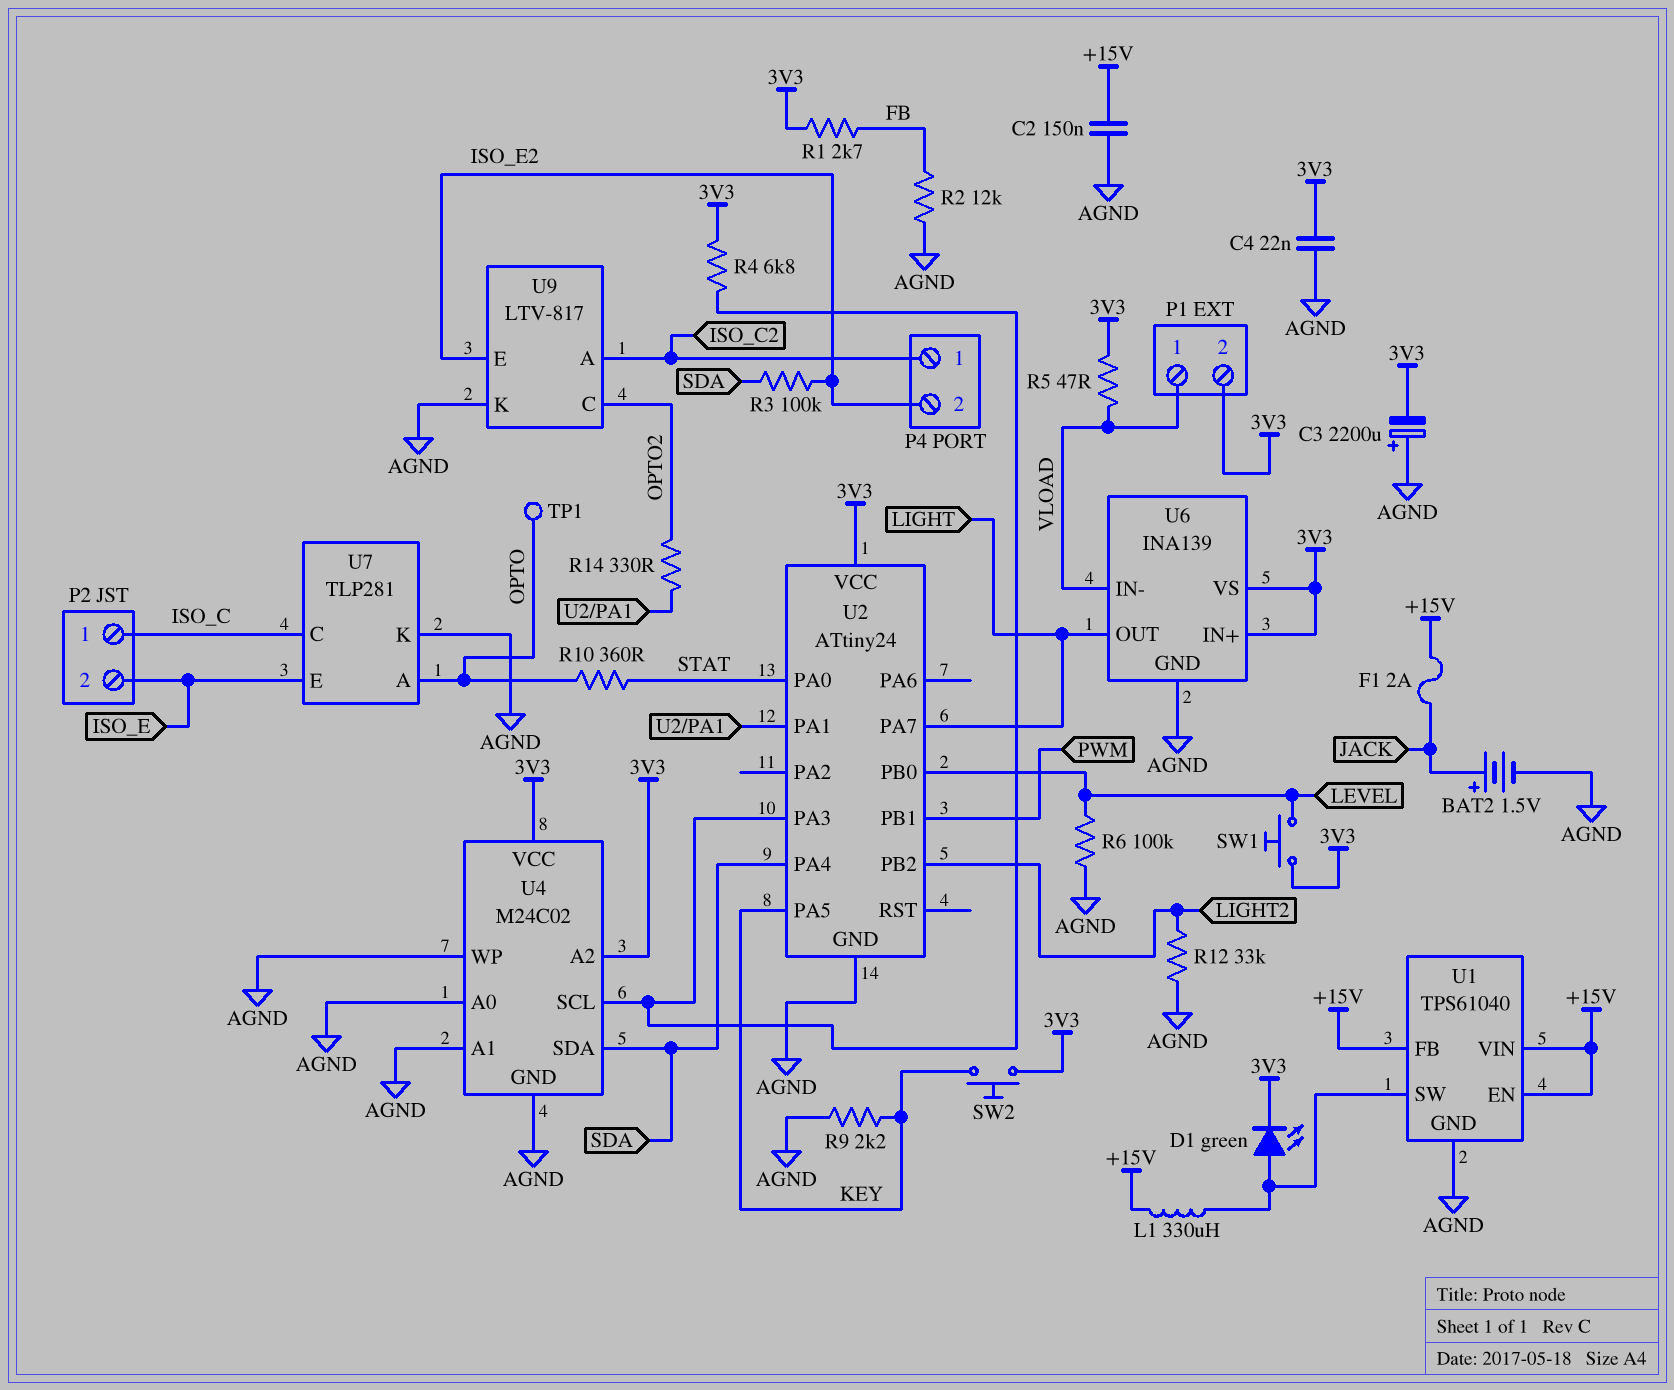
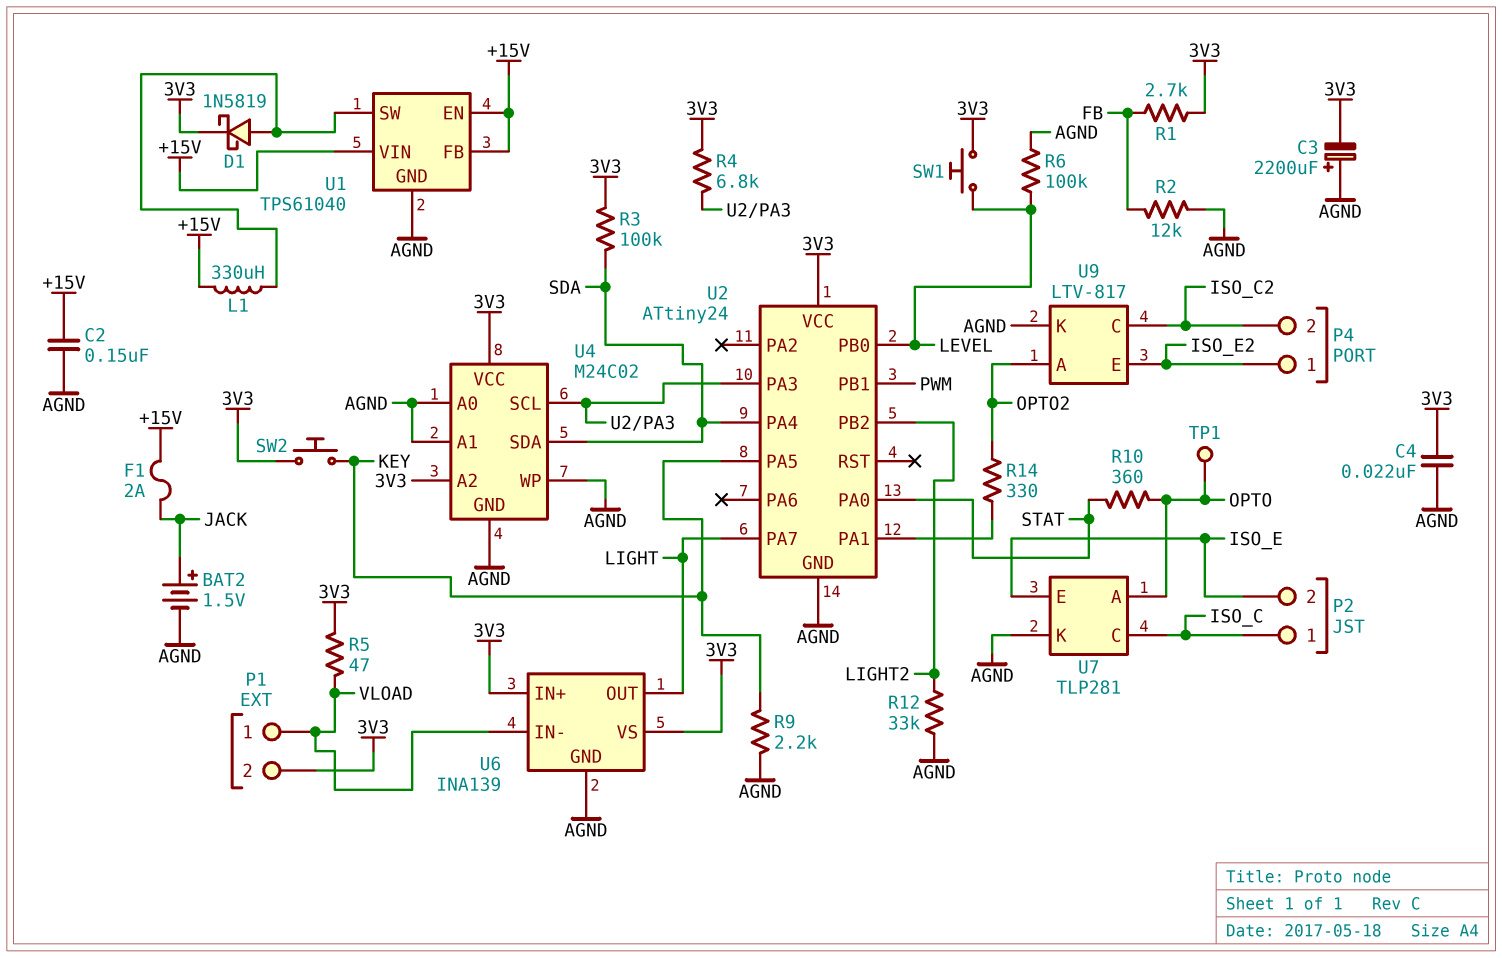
D1: LED green (A U1/SW, K 3V3) -> schottky 1N5819 (A U1/SW, K 3V3)
P4 pin 1: ISO_C2 -> ISO_E2
P4 pin 2: ISO_E2 -> ISO_C2
R3: 100k (ISO_E2, SDA) -> 100k (3V3, SDA)
U9 pin A: ISO_C2 -> OPTO2
U9 pin C: OPTO2 -> ISO_C2

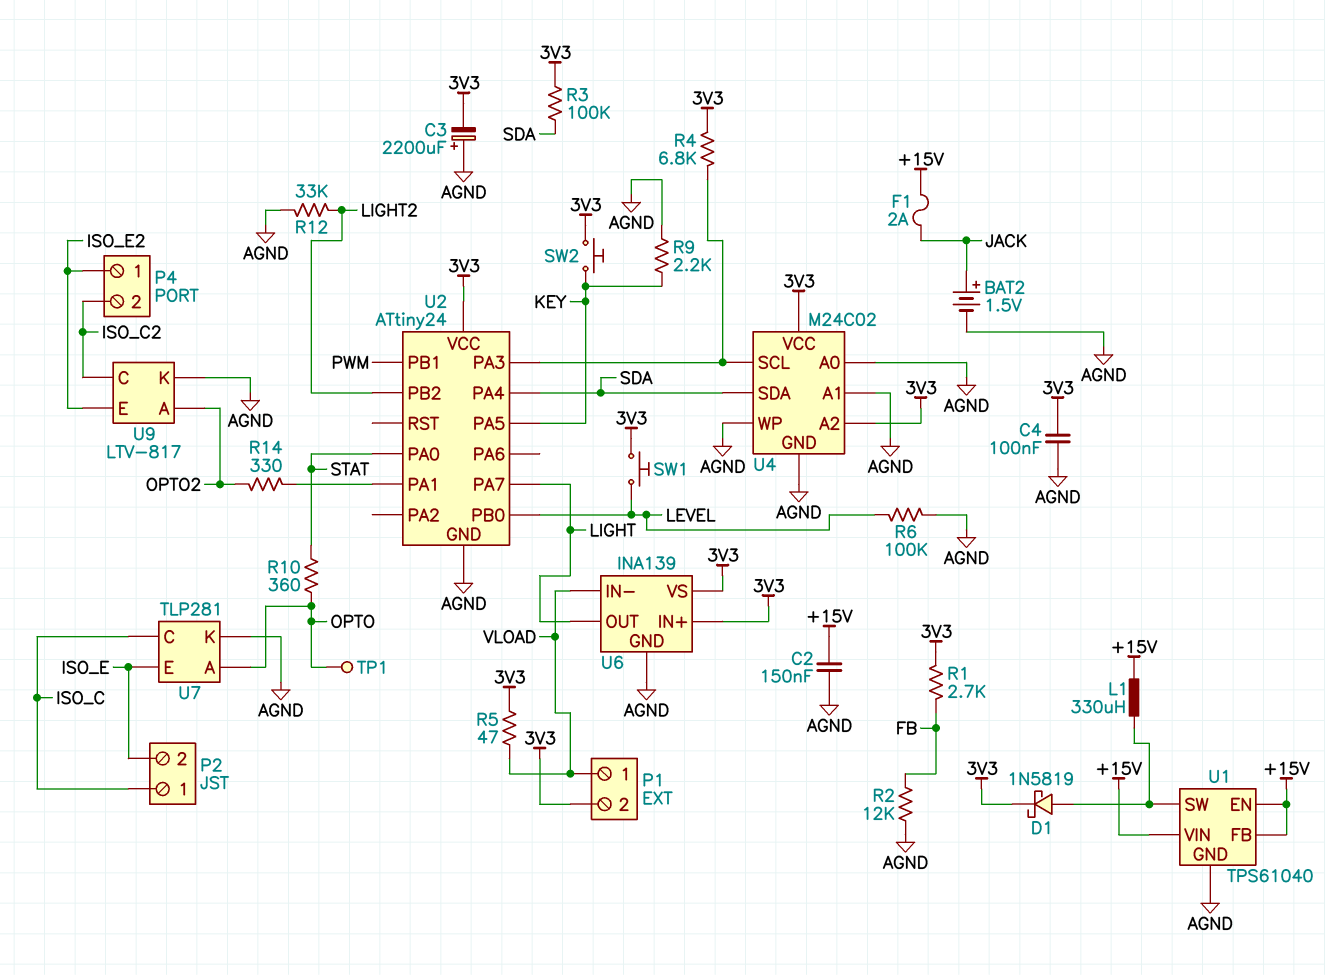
C4: 22nF (3V3, AGND) -> 100nF (3V3, AGND)

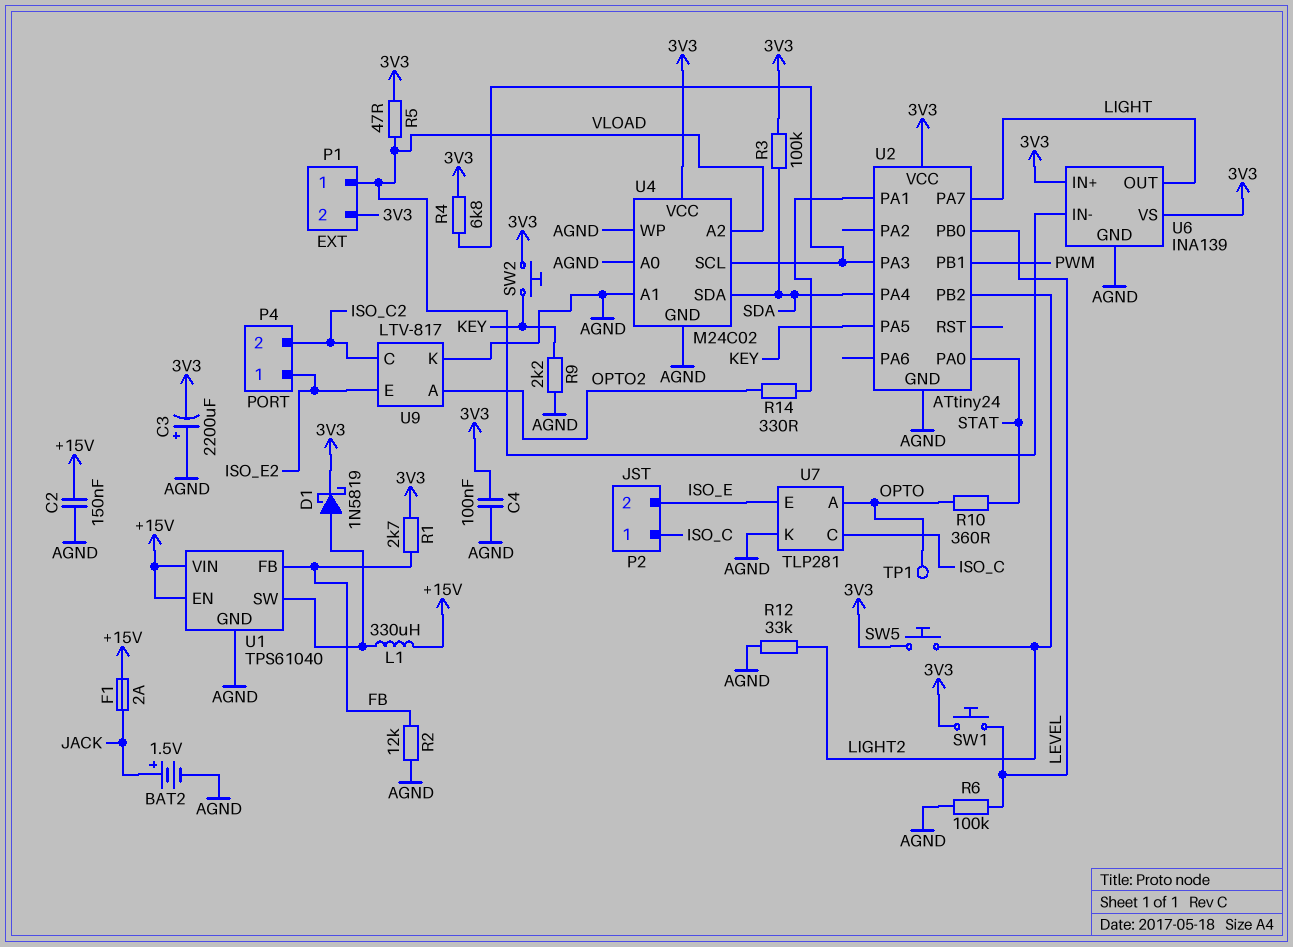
SW5: none -> button (3V3, LIGHT2)
U1 pin FB: +15V -> FB
U4 pin A2: 3V3 -> VLOAD

